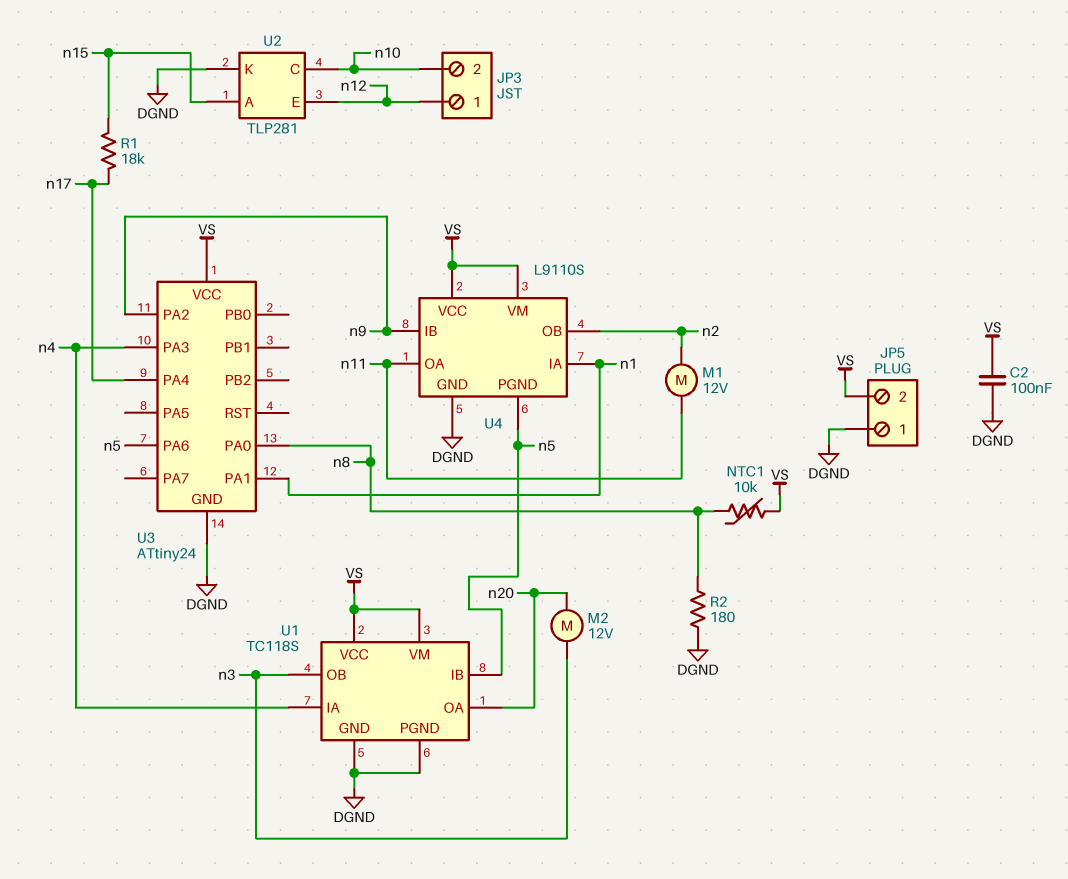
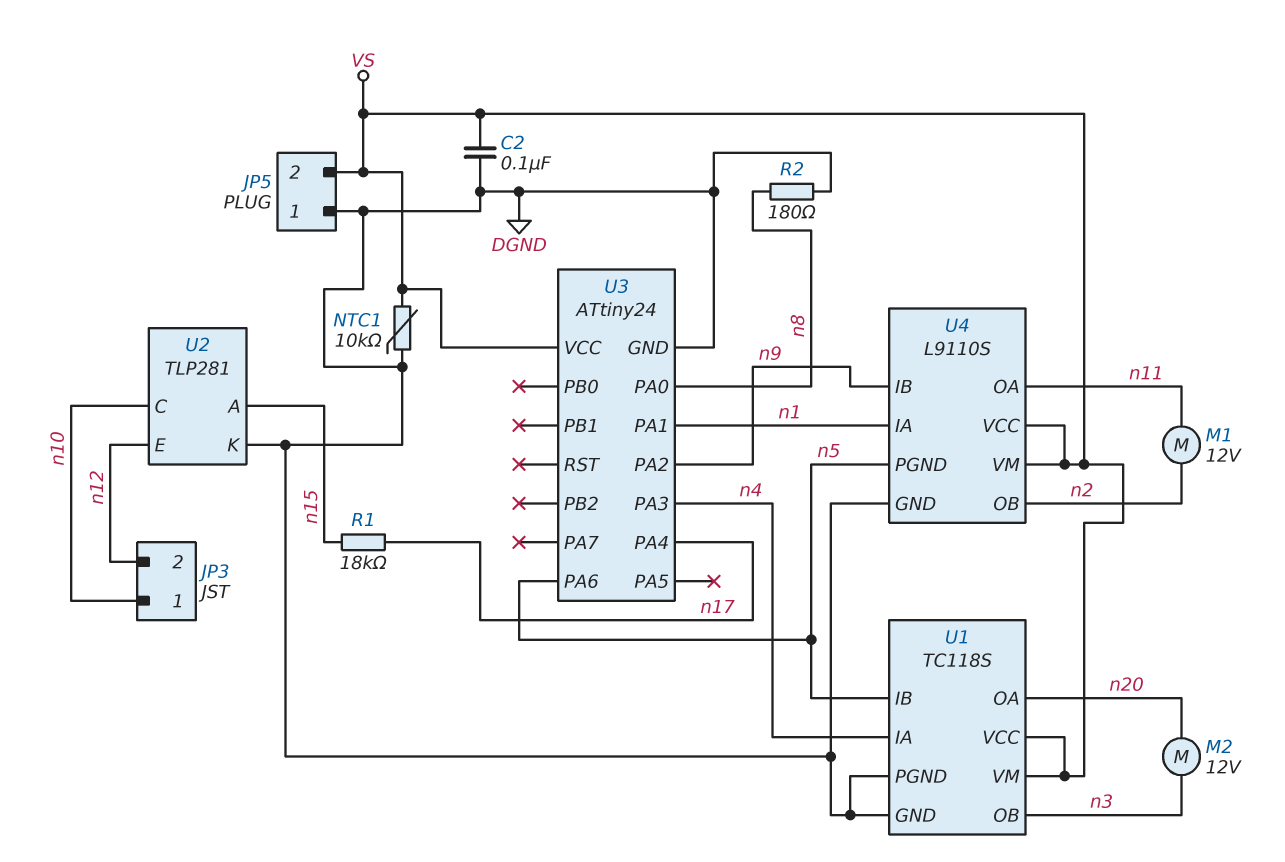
JP3 pin 1: n12 -> n10
JP3 pin 2: n10 -> n12
NTC1: 10k (VS, n8) -> 10k (DGND, VS)

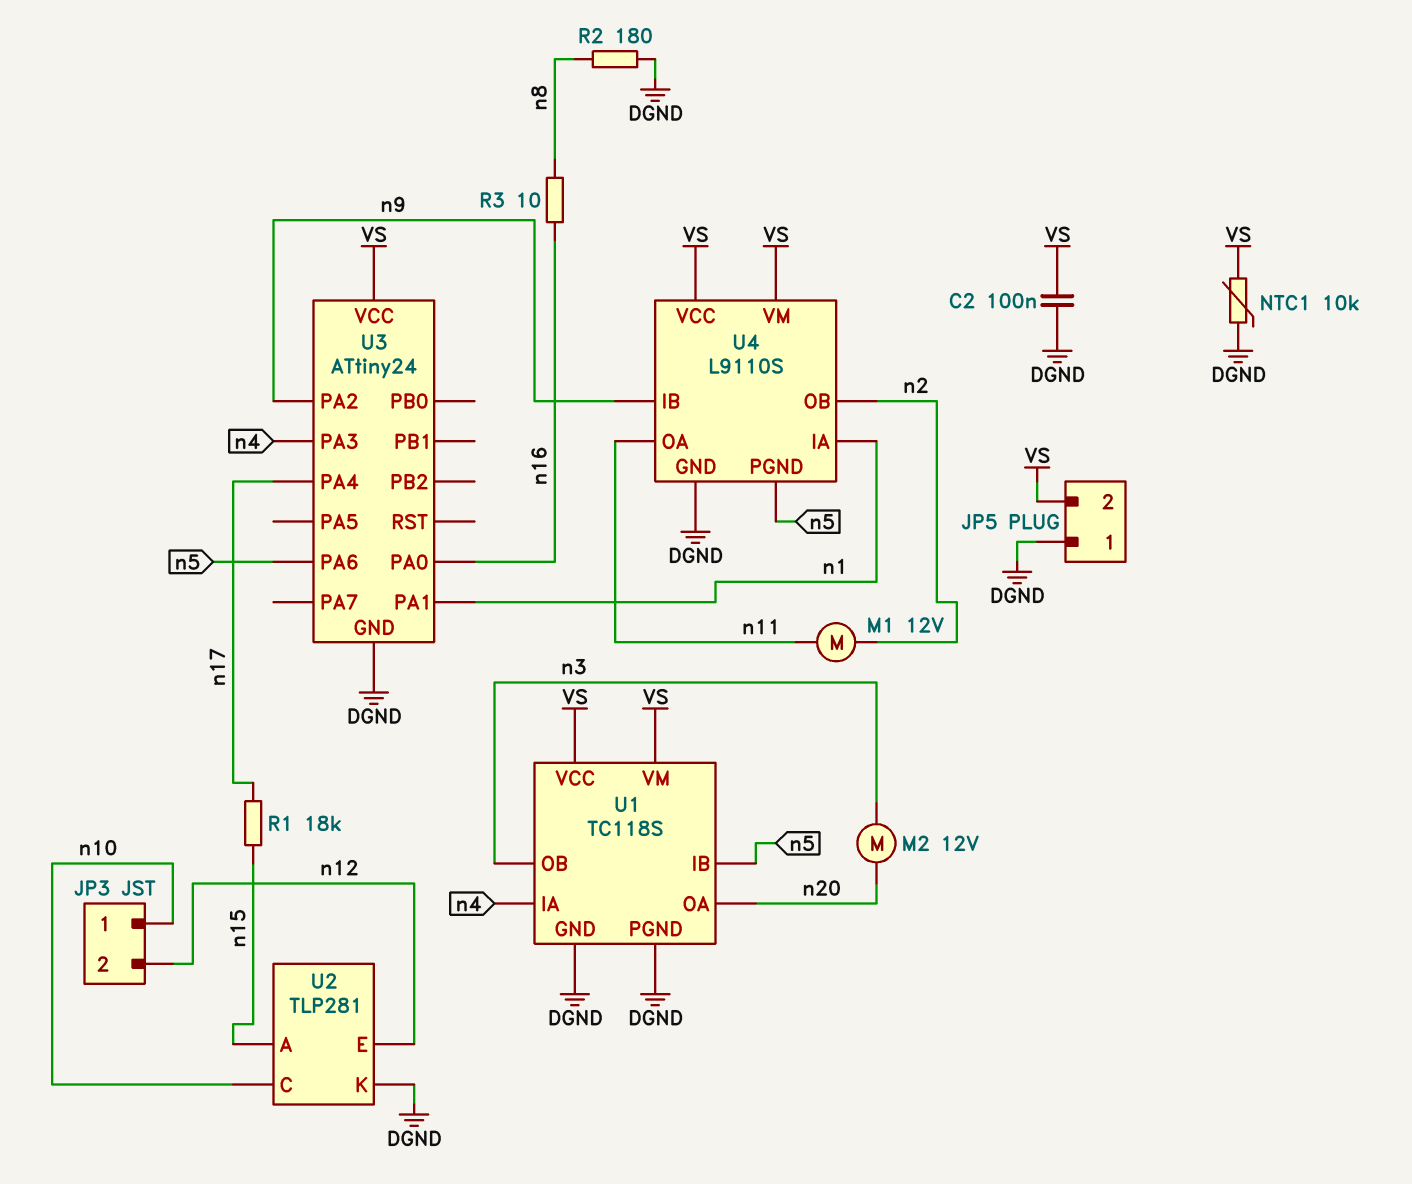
R3: none -> 10 (n8, n16)
U3 pin PA0: n8 -> n16

